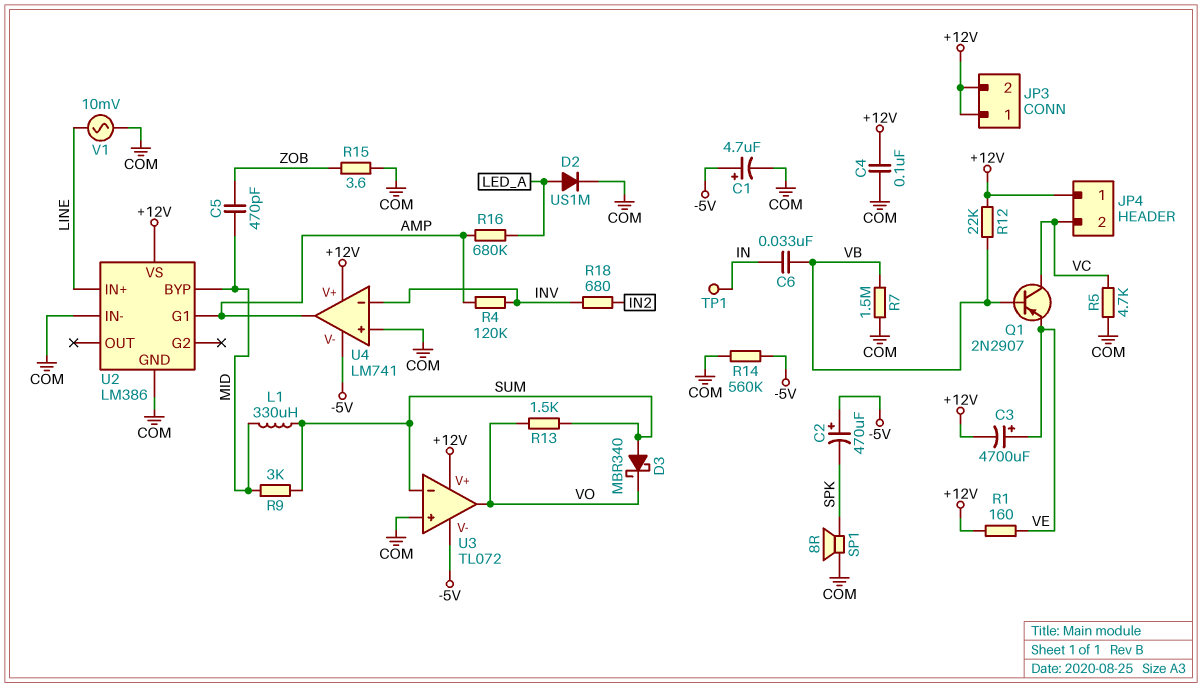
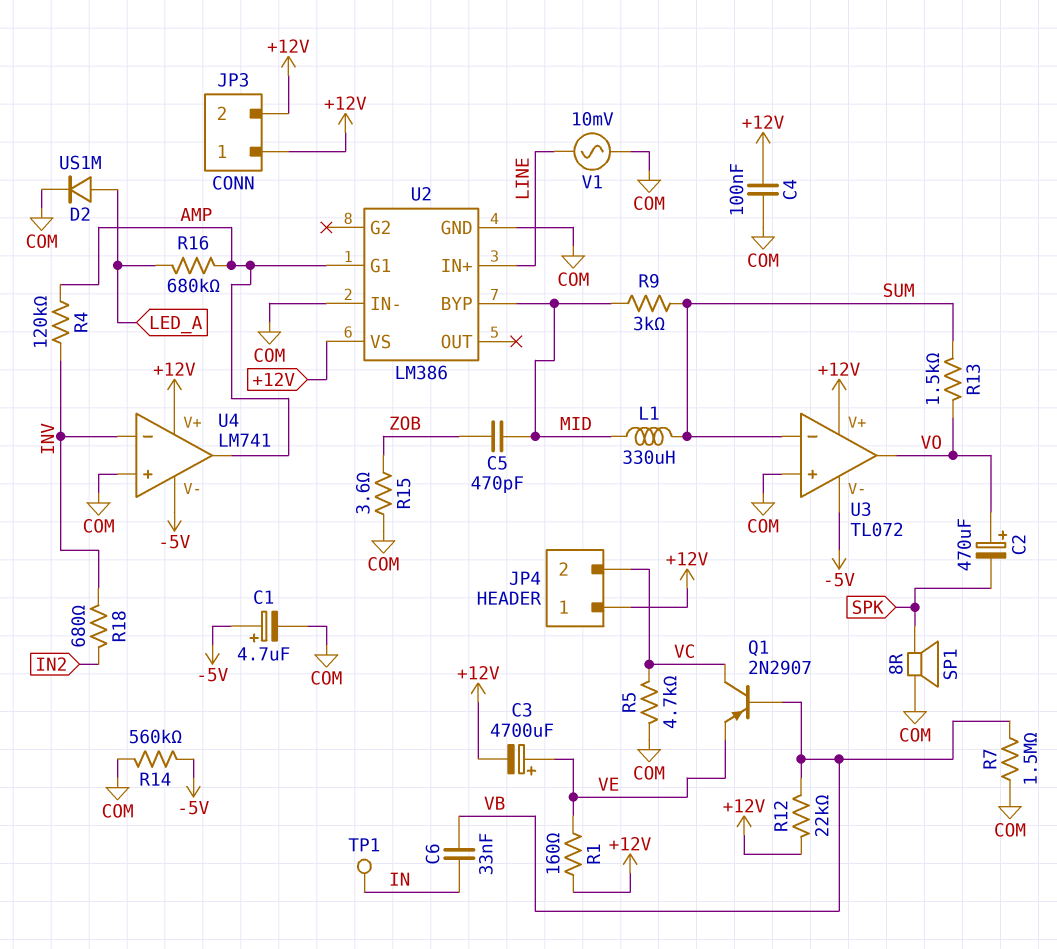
C2: 470uF (plus -5V, minus SPK) -> 470uF (plus VO, minus SPK)
D3: schottky MBR340 (A SUM, K VO) -> none

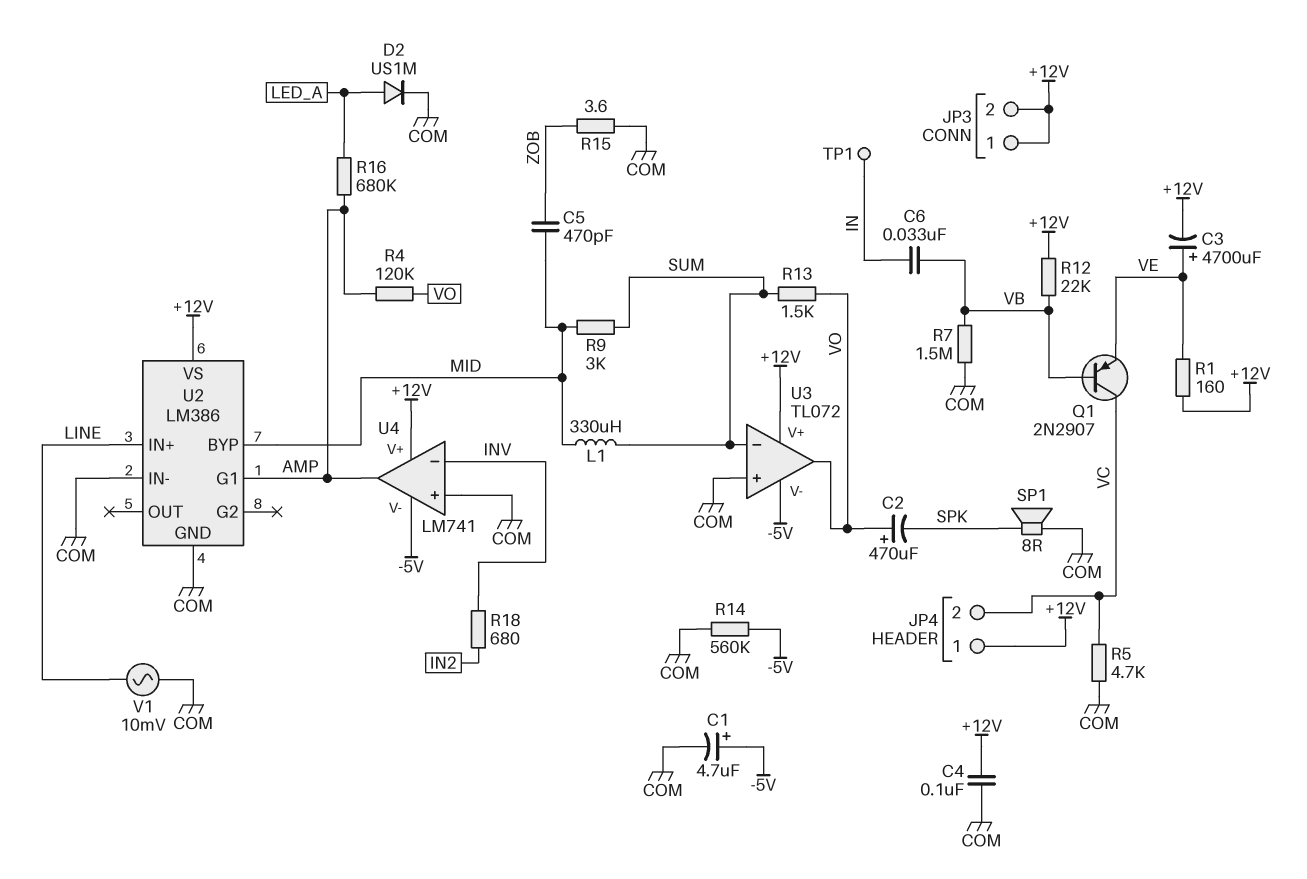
R4: 120k (AMP, INV) -> 120k (AMP, VO)

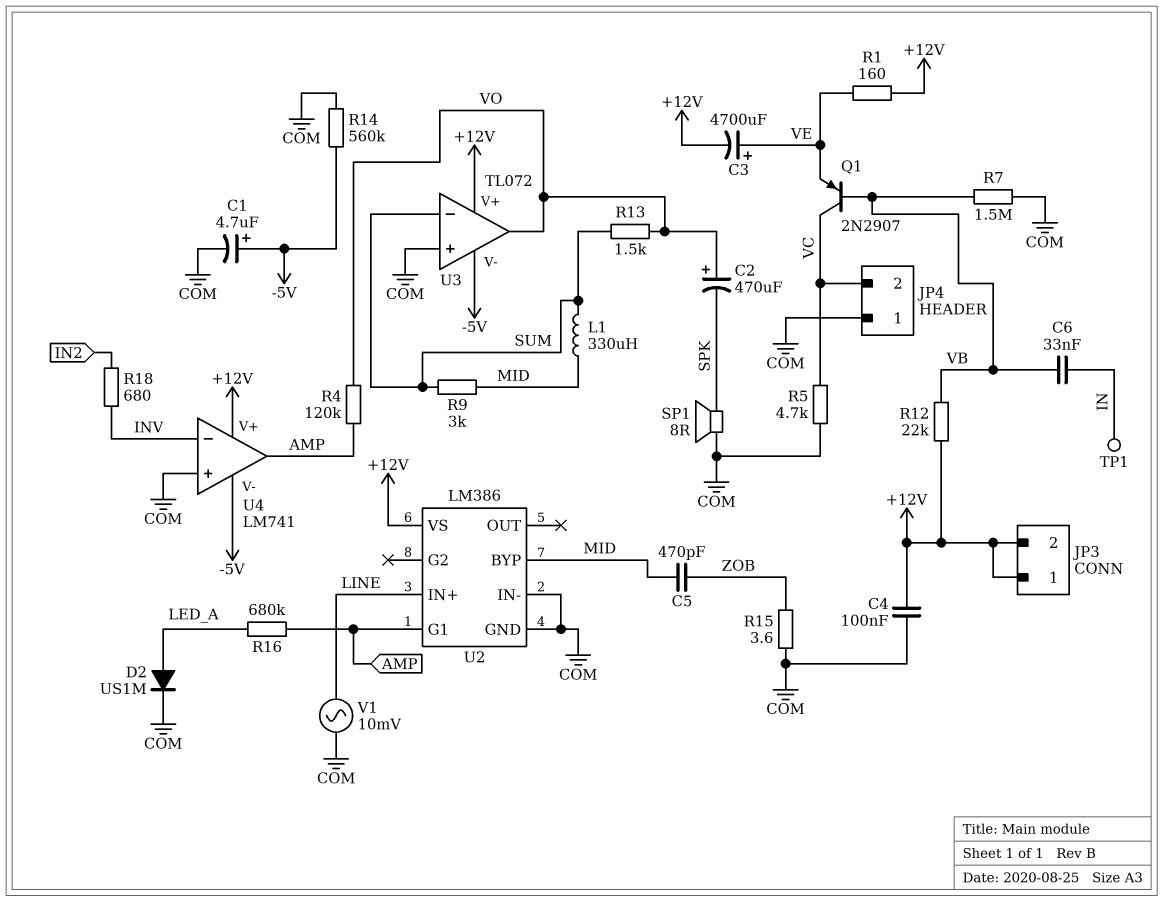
JP4 pin 1: +12V -> COM

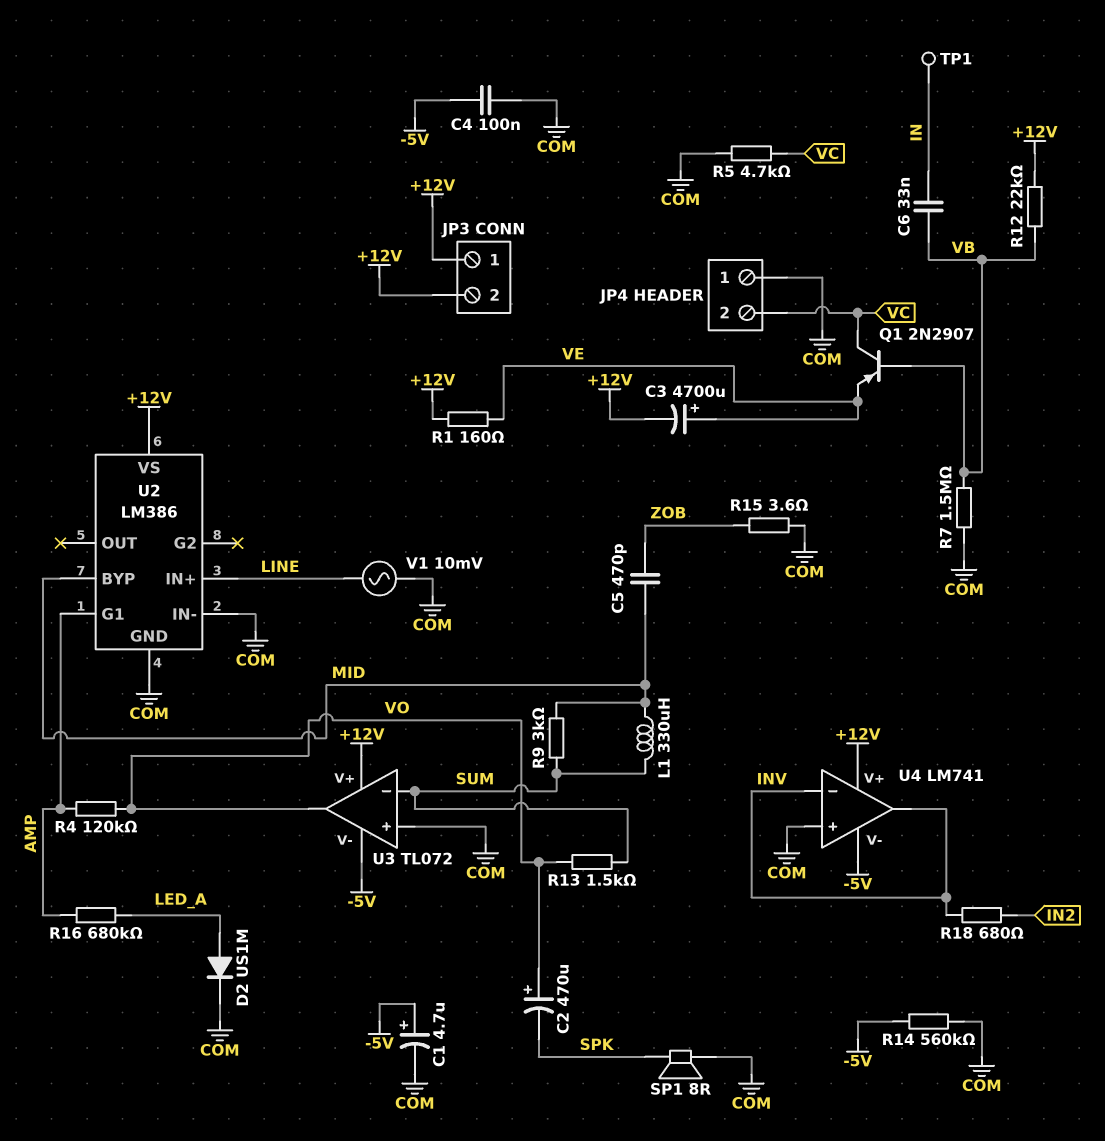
C4: 100nF (+12V, COM) -> 100nF (-5V, COM)
U4 pin out: AMP -> INV

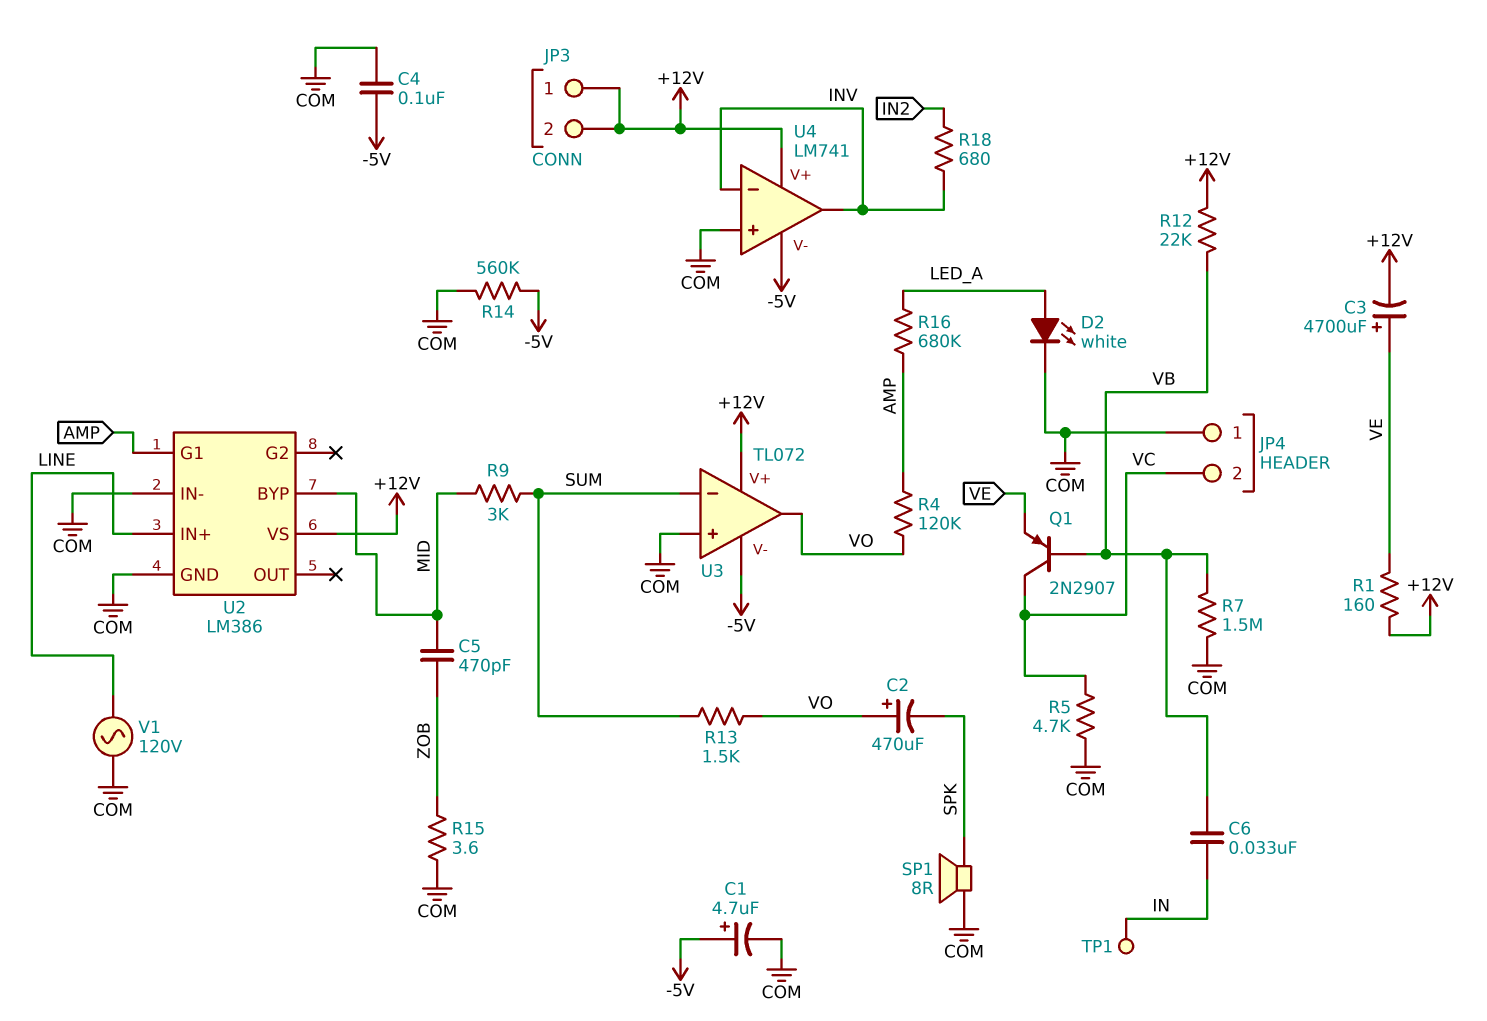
D2: diode US1M (A LED_A, K COM) -> LED white (A LED_A, K COM)
L1: 330uH (MID, SUM) -> none
V1: AC 10mV (COM, LINE) -> AC 120V (COM, LINE)

